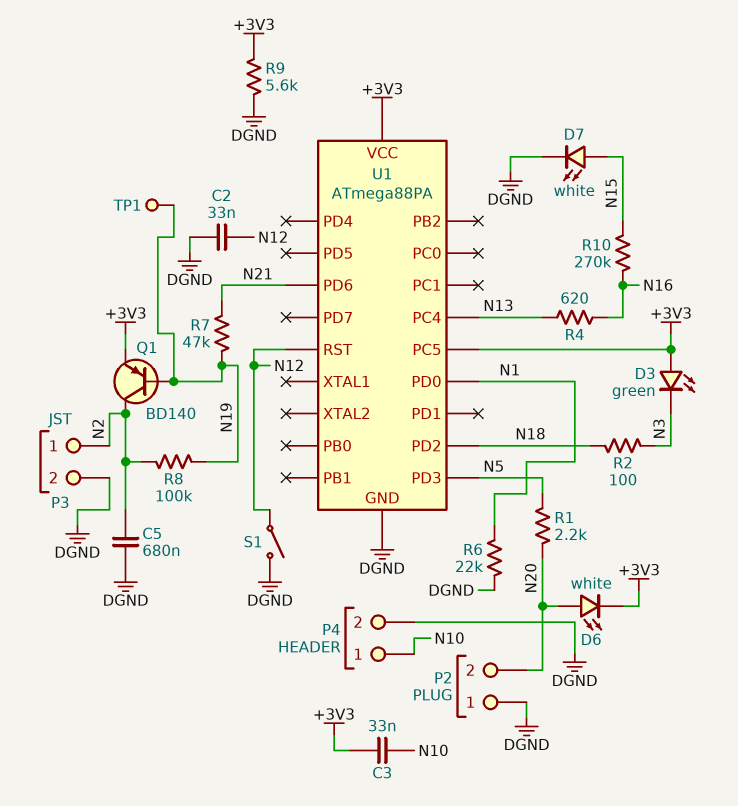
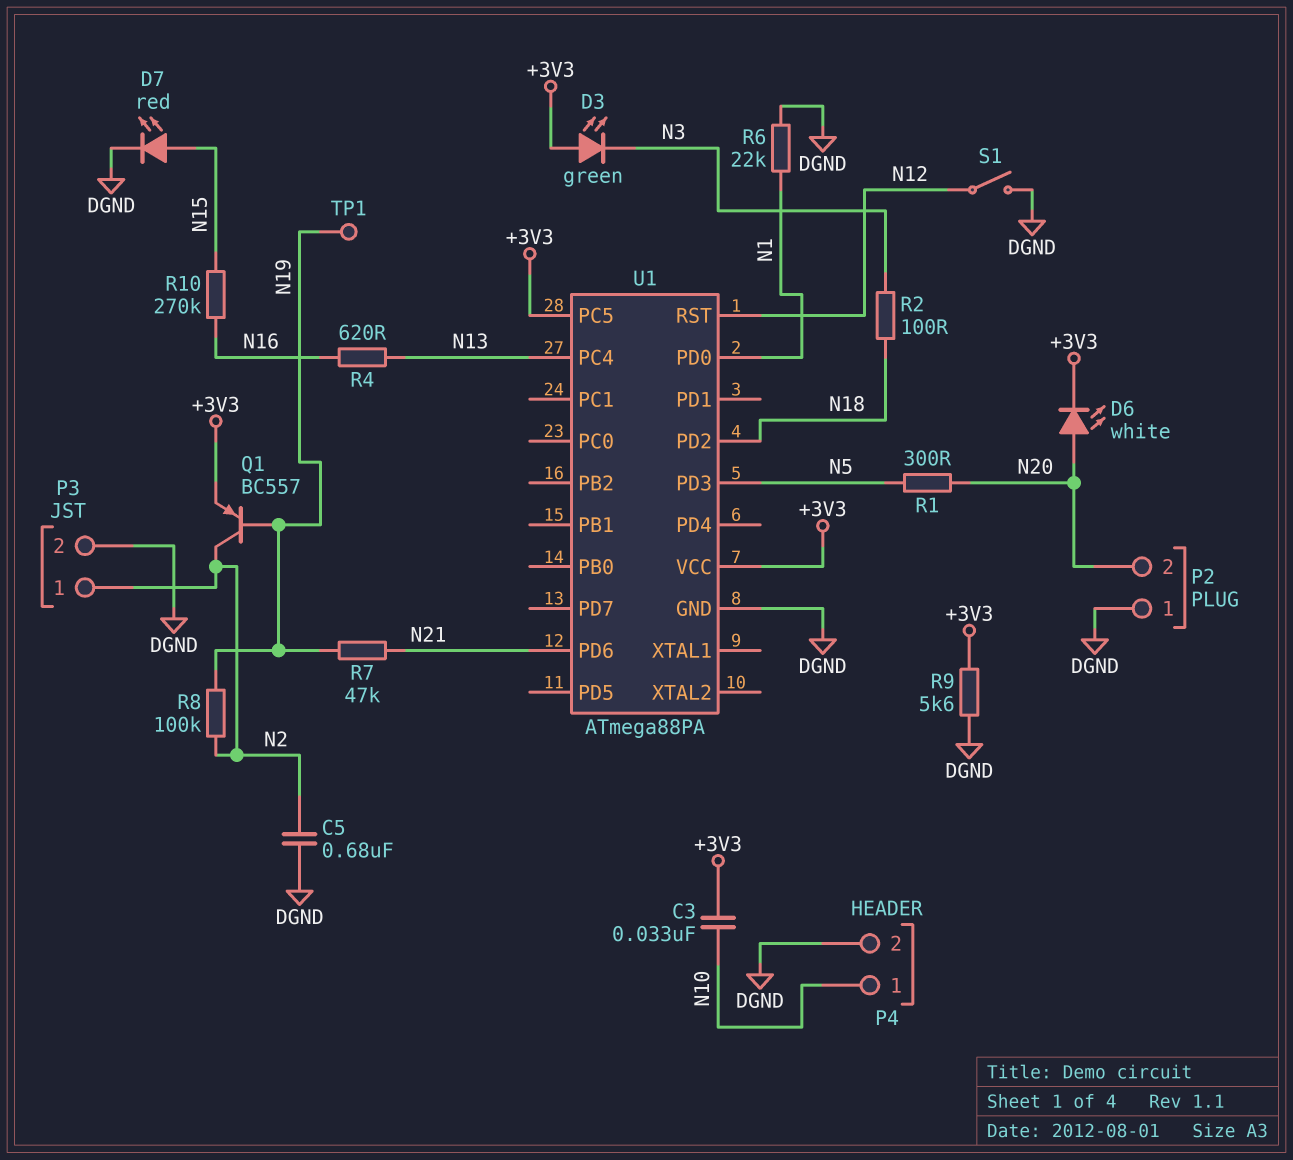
C2: 33nF (DGND, N12) -> none
D7: LED white (A N15, K DGND) -> LED red (A N15, K DGND)
Q1: PNP BD140 (B N19, C N2, E +3V3) -> PNP BC557 (B N19, C N2, E +3V3)
R1: 2.2k (N5, N20) -> 300 (N5, N20)

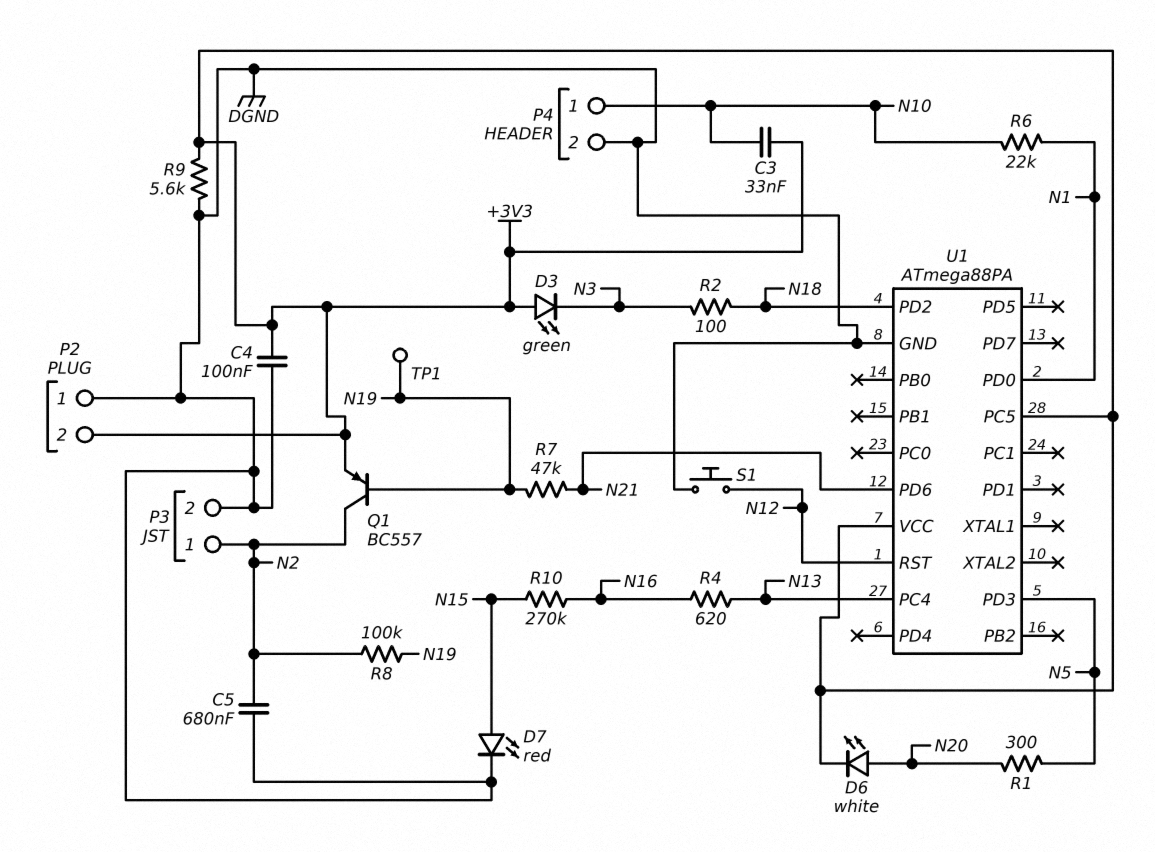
C4: none -> 100nF (+3V3, DGND)
P2 pin 2: N20 -> +3V3
R6: 22k (DGND, N1) -> 22k (N1, N10)
S1: switch (DGND, N12) -> button (DGND, N12)

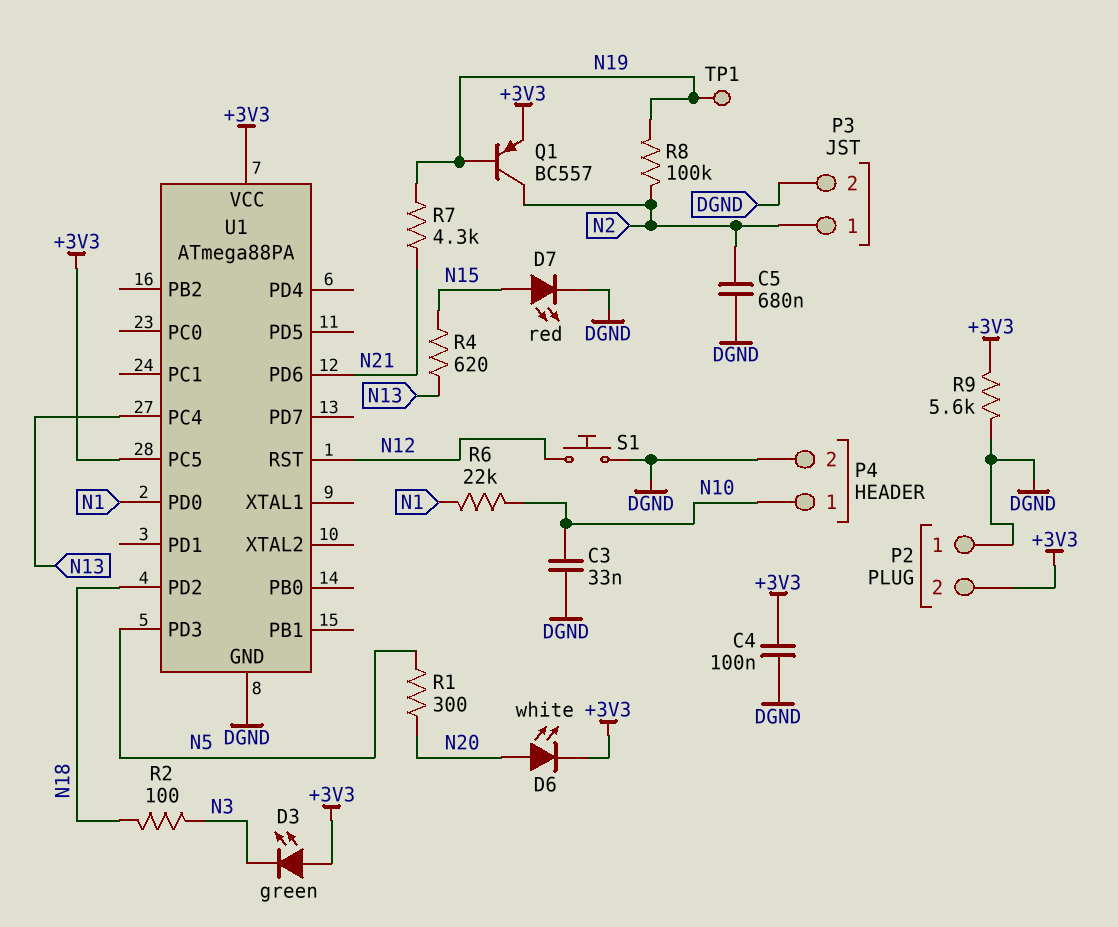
C3: 33nF (+3V3, N10) -> 33nF (DGND, N10)
R4: 620 (N13, N16) -> 620 (N13, N15)
R7: 47k (N19, N21) -> 4.3k (N19, N21)
R10: 270k (N15, N16) -> none

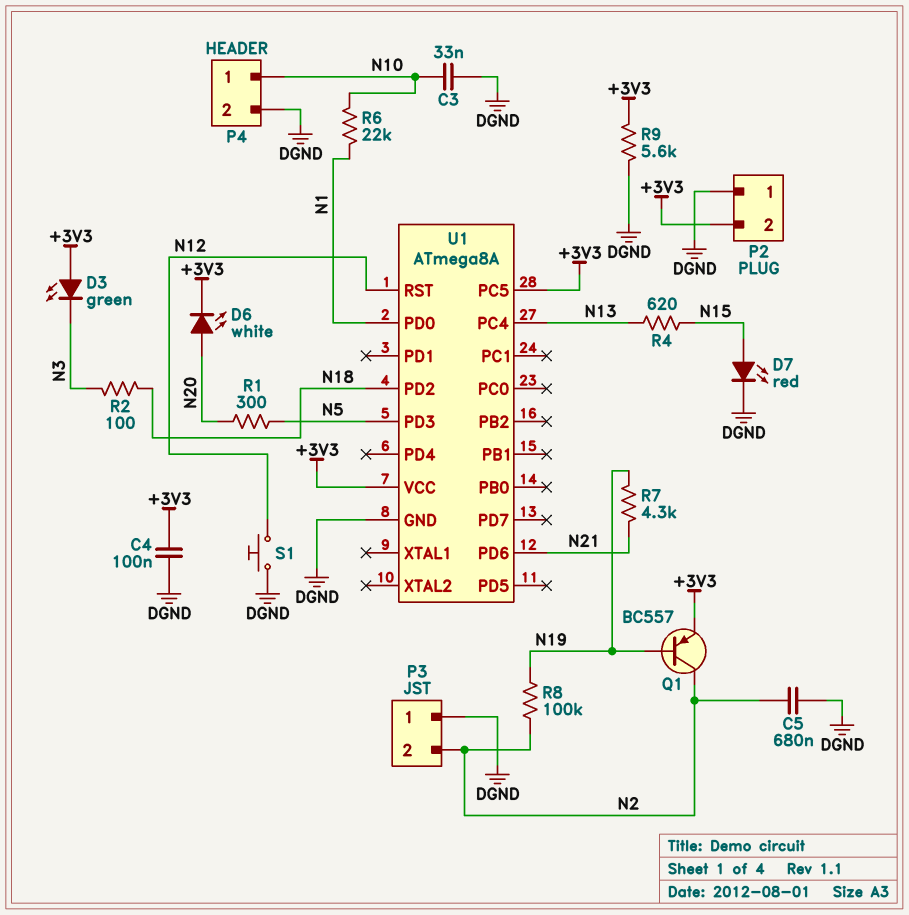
P3 pin 1: N2 -> DGND
P3 pin 2: DGND -> N2
TP1: test point (N19) -> none
U1: ATmega88PA -> ATmega8A

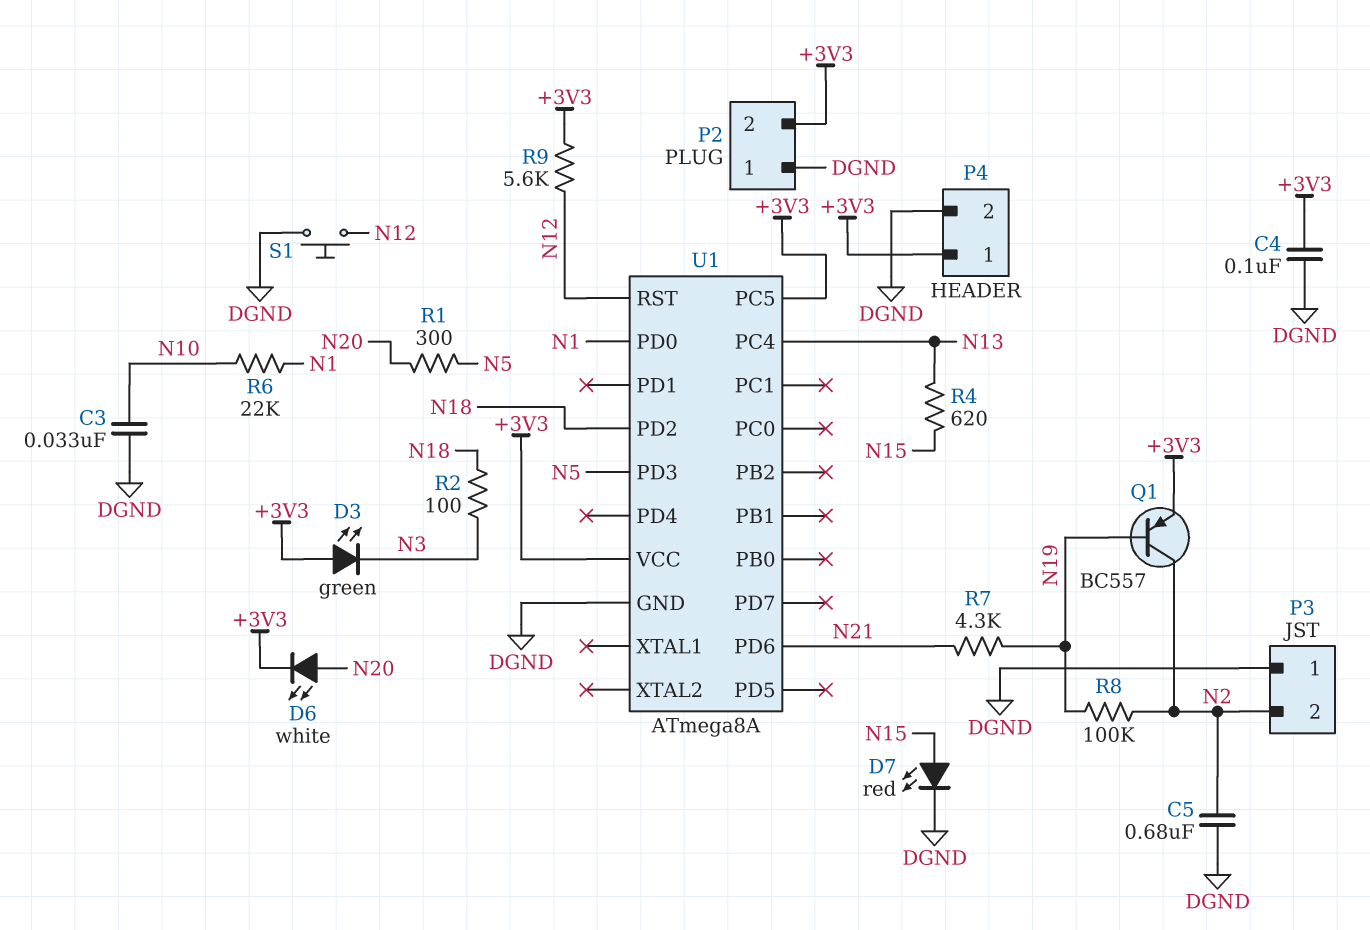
P4 pin 1: N10 -> +3V3
R9: 5.6k (+3V3, DGND) -> 5.6k (+3V3, N12)

